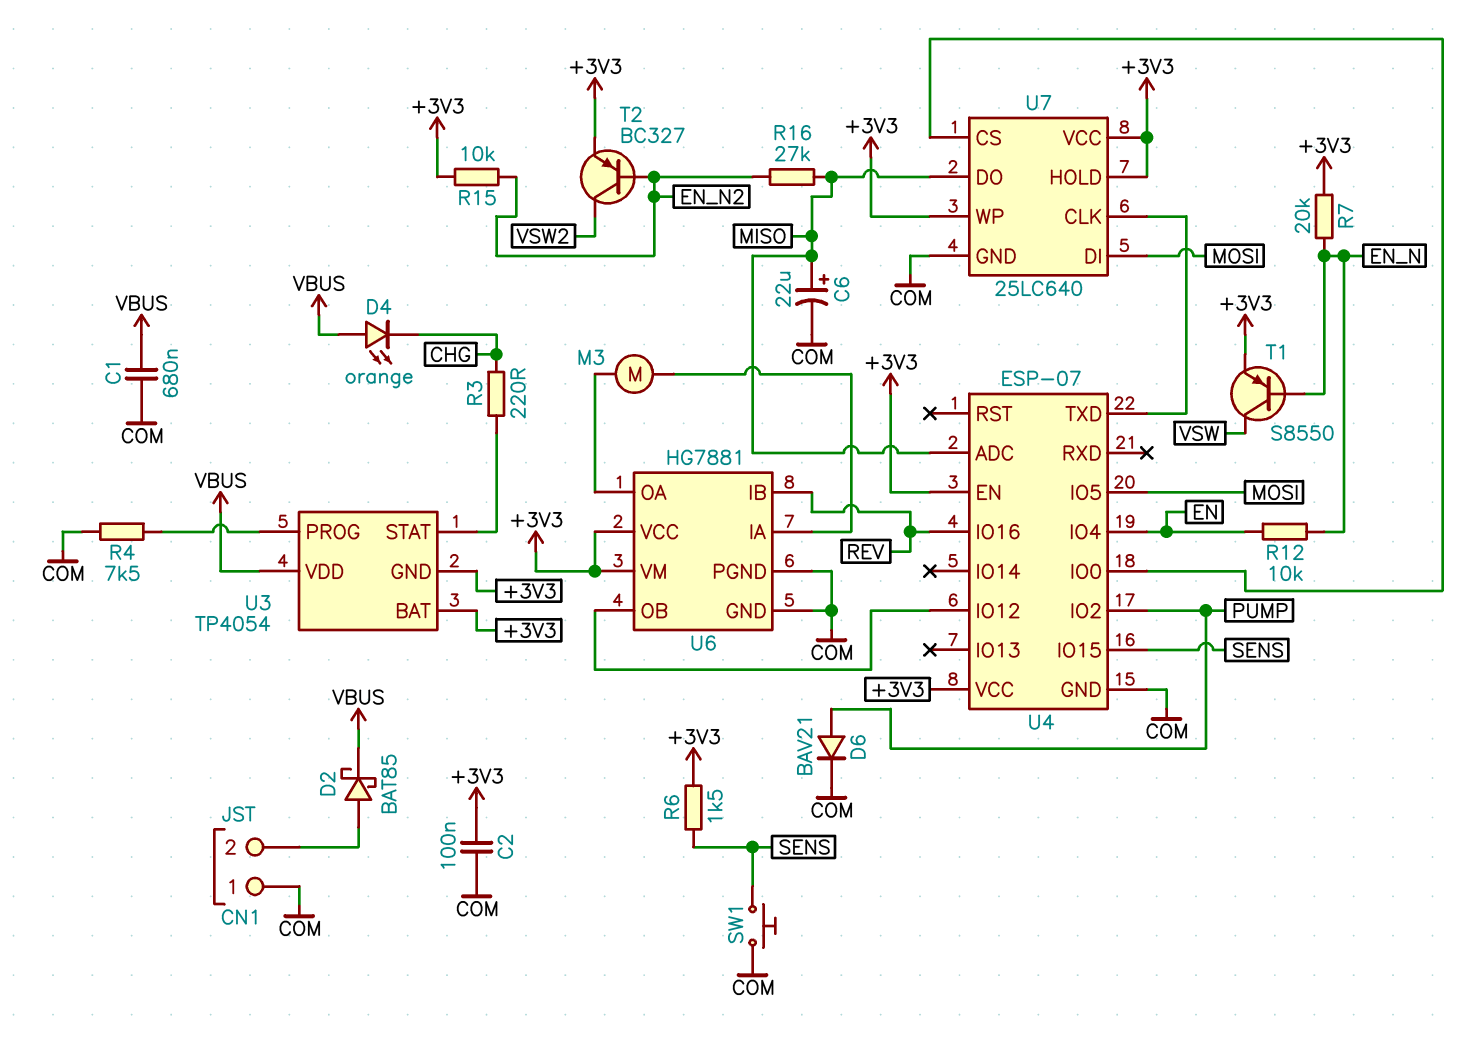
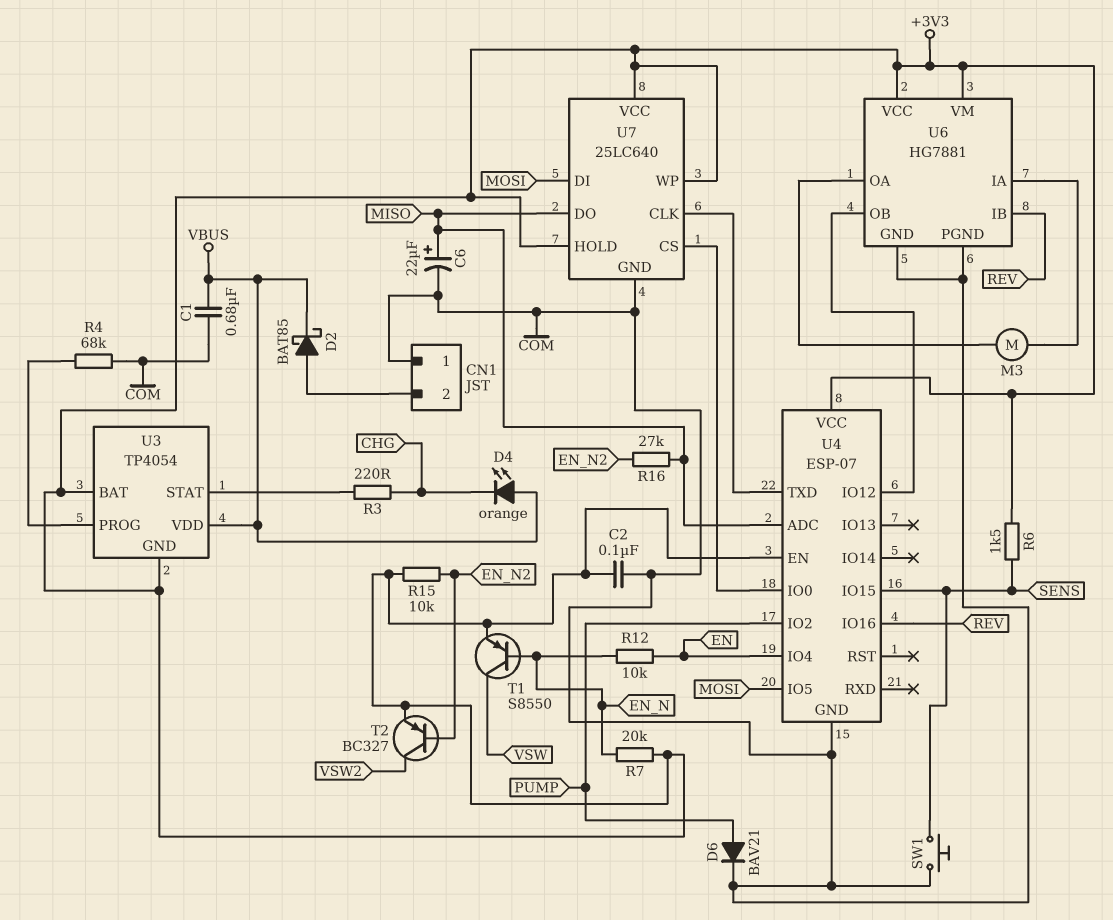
R4: 7.5k (COM, U3/PROG) -> 68k (COM, U3/PROG)

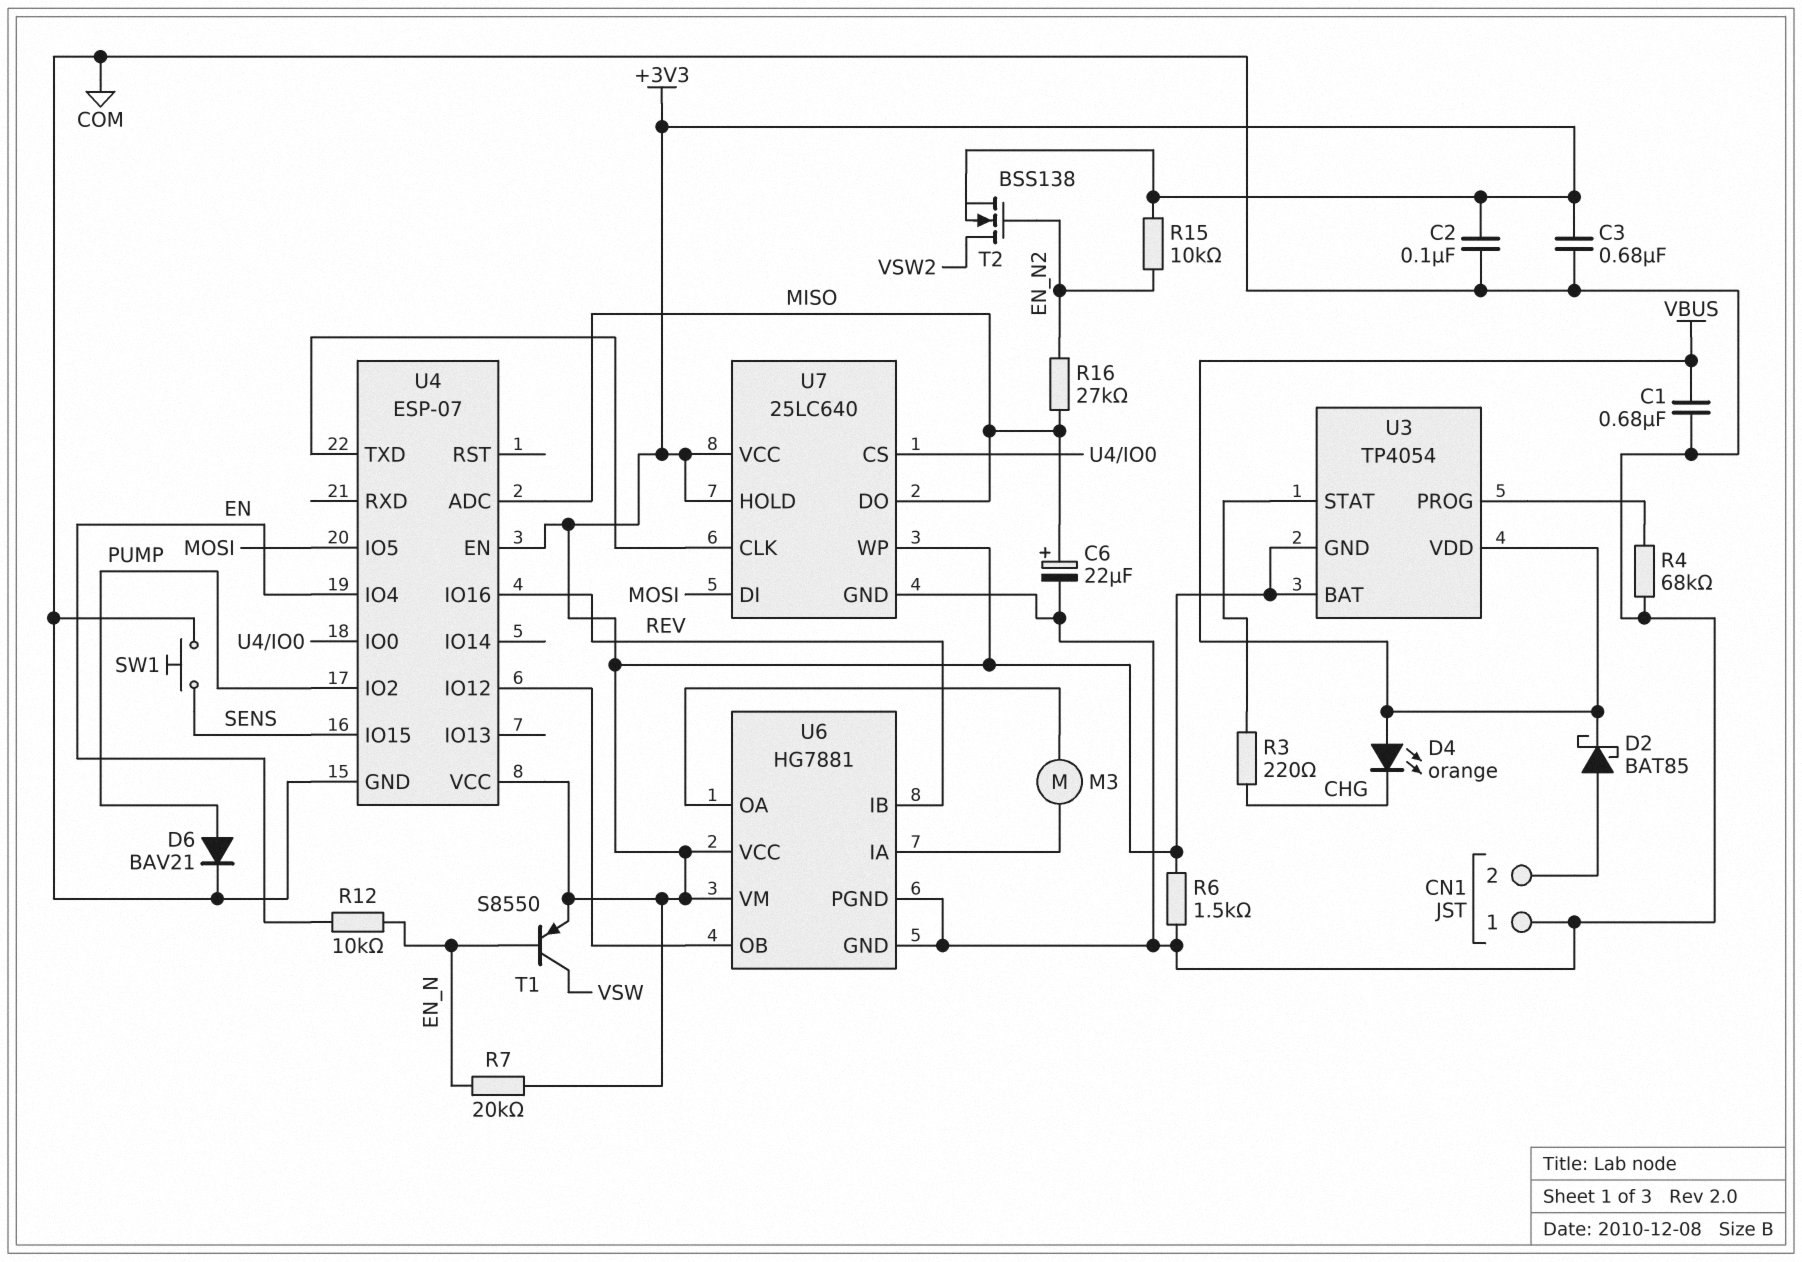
C3: none -> 680nF (+3V3, COM)
R6: 1.5k (+3V3, SENS) -> 1.5k (+3V3, COM)
T2: PNP BC327 (B EN_N2, C VSW2, E +3V3) -> NMOS BSS138 (G EN_N2, D VSW2, S +3V3)

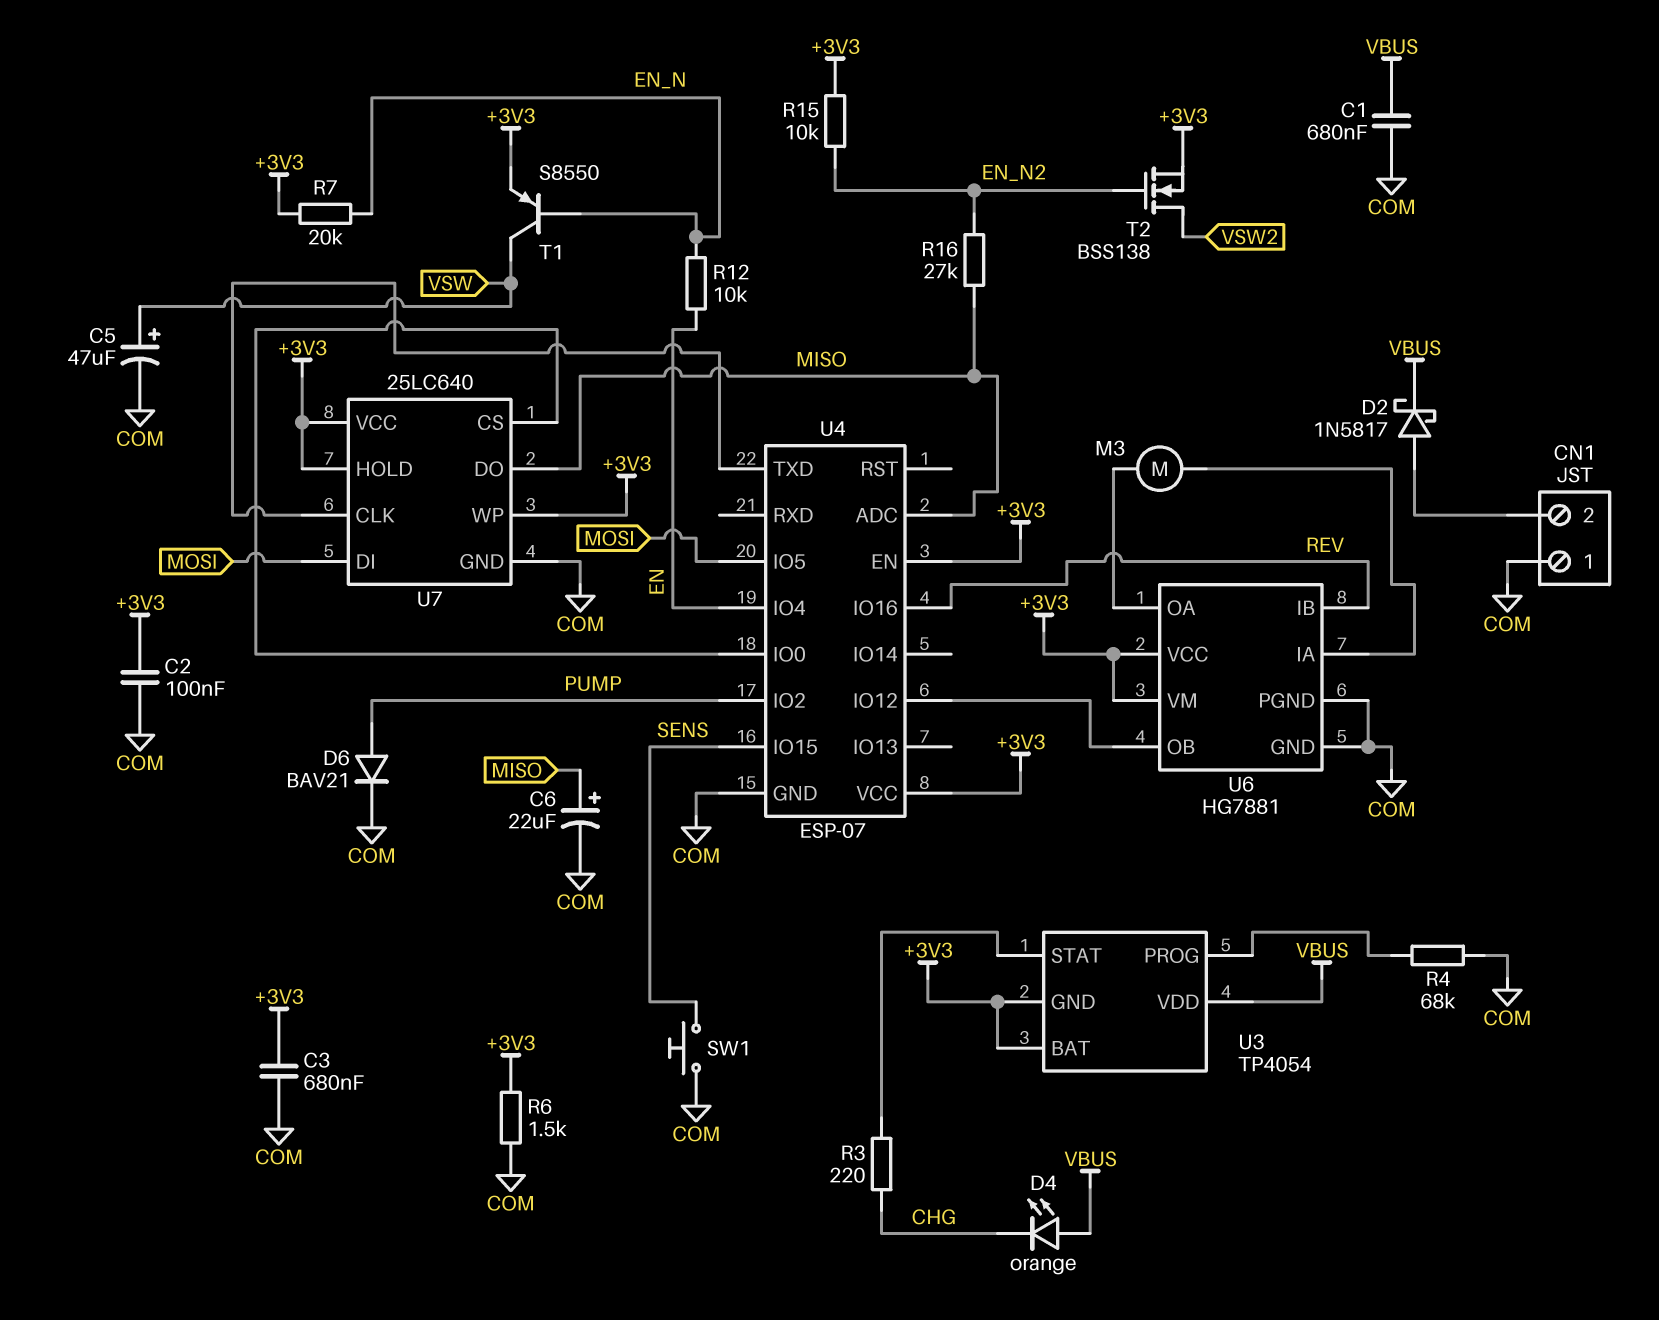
C5: none -> 47uF (plus VSW, minus COM)
D2: schottky BAT85 (A CN1/2, K VBUS) -> schottky 1N5817 (A CN1/2, K VBUS)

